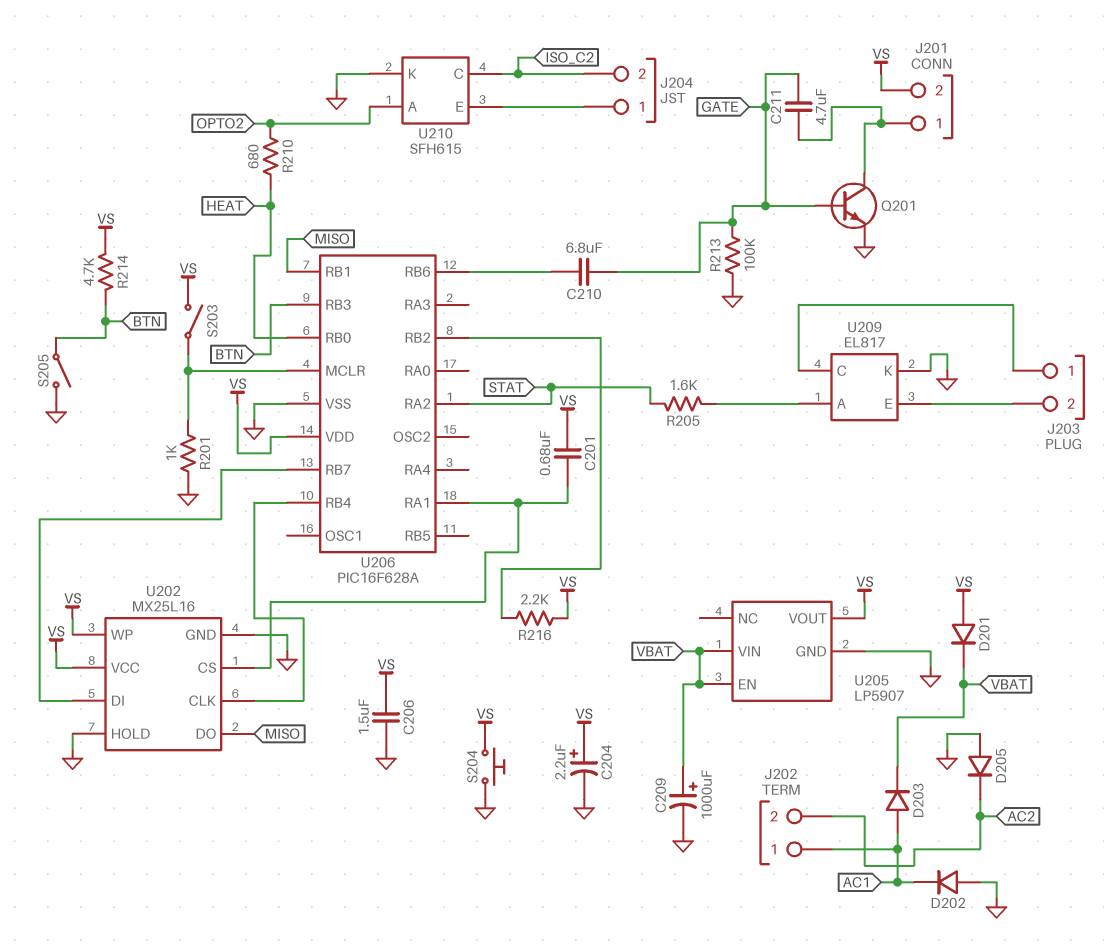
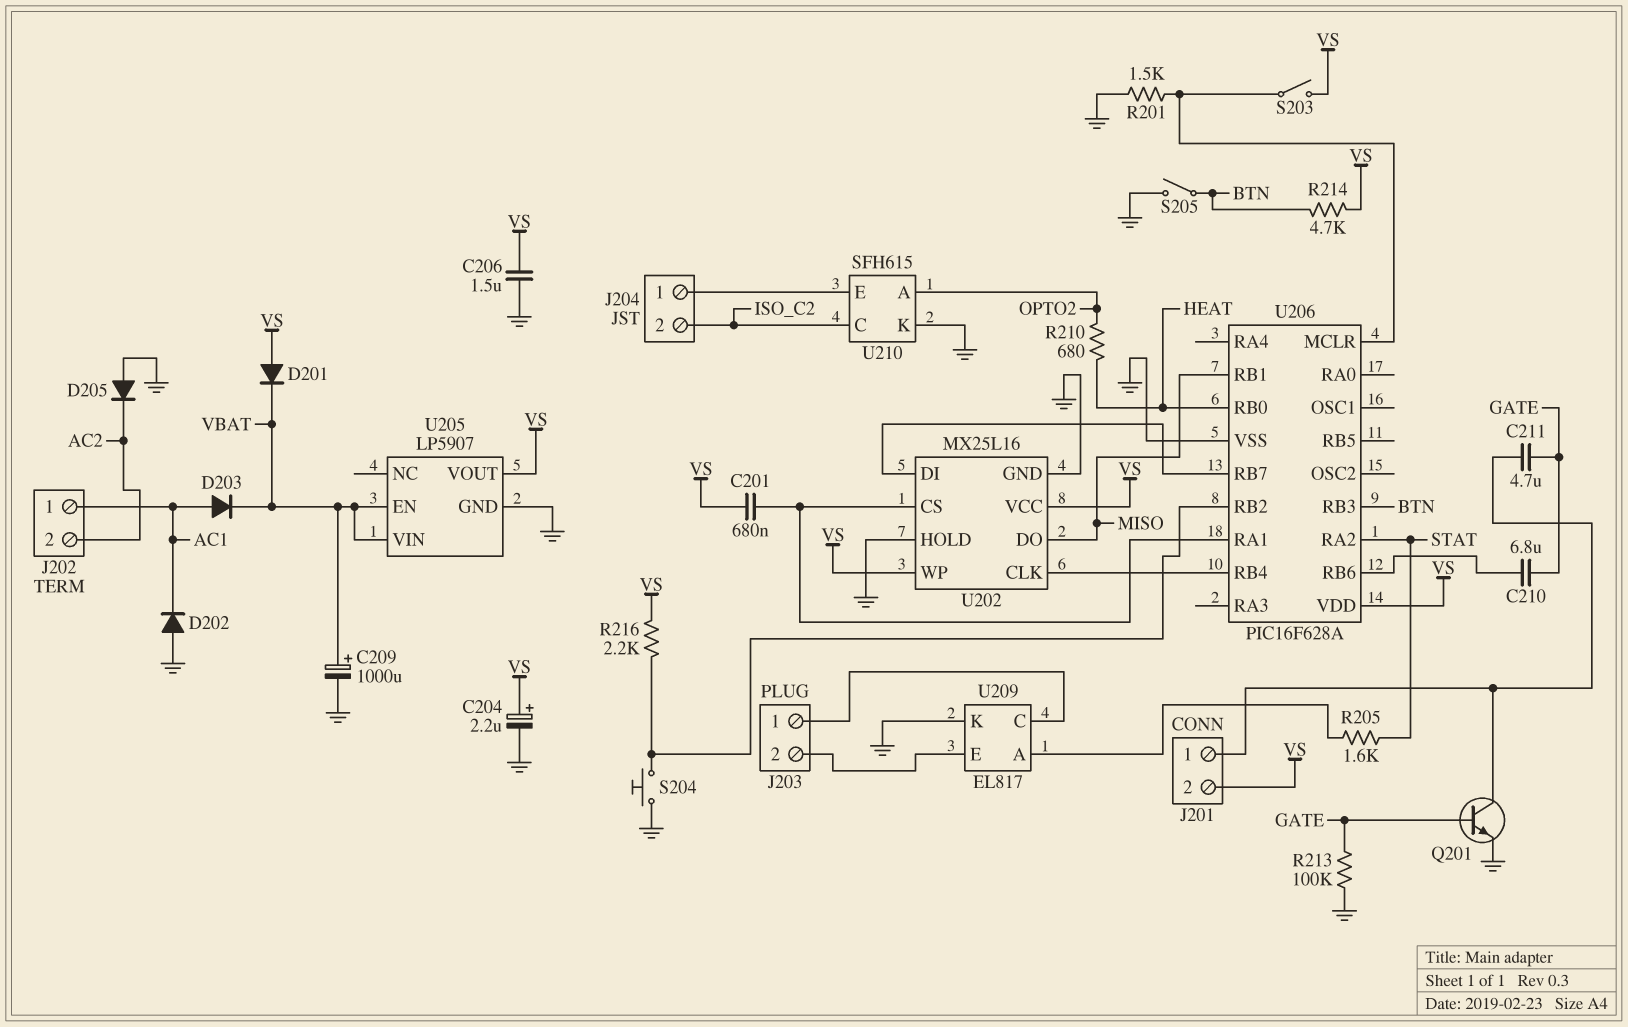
R201: 1k (GND, U206/MCLR) -> 1.5k (GND, U206/MCLR)
S204: button (GND, VS) -> button (GND, U206/RB2)

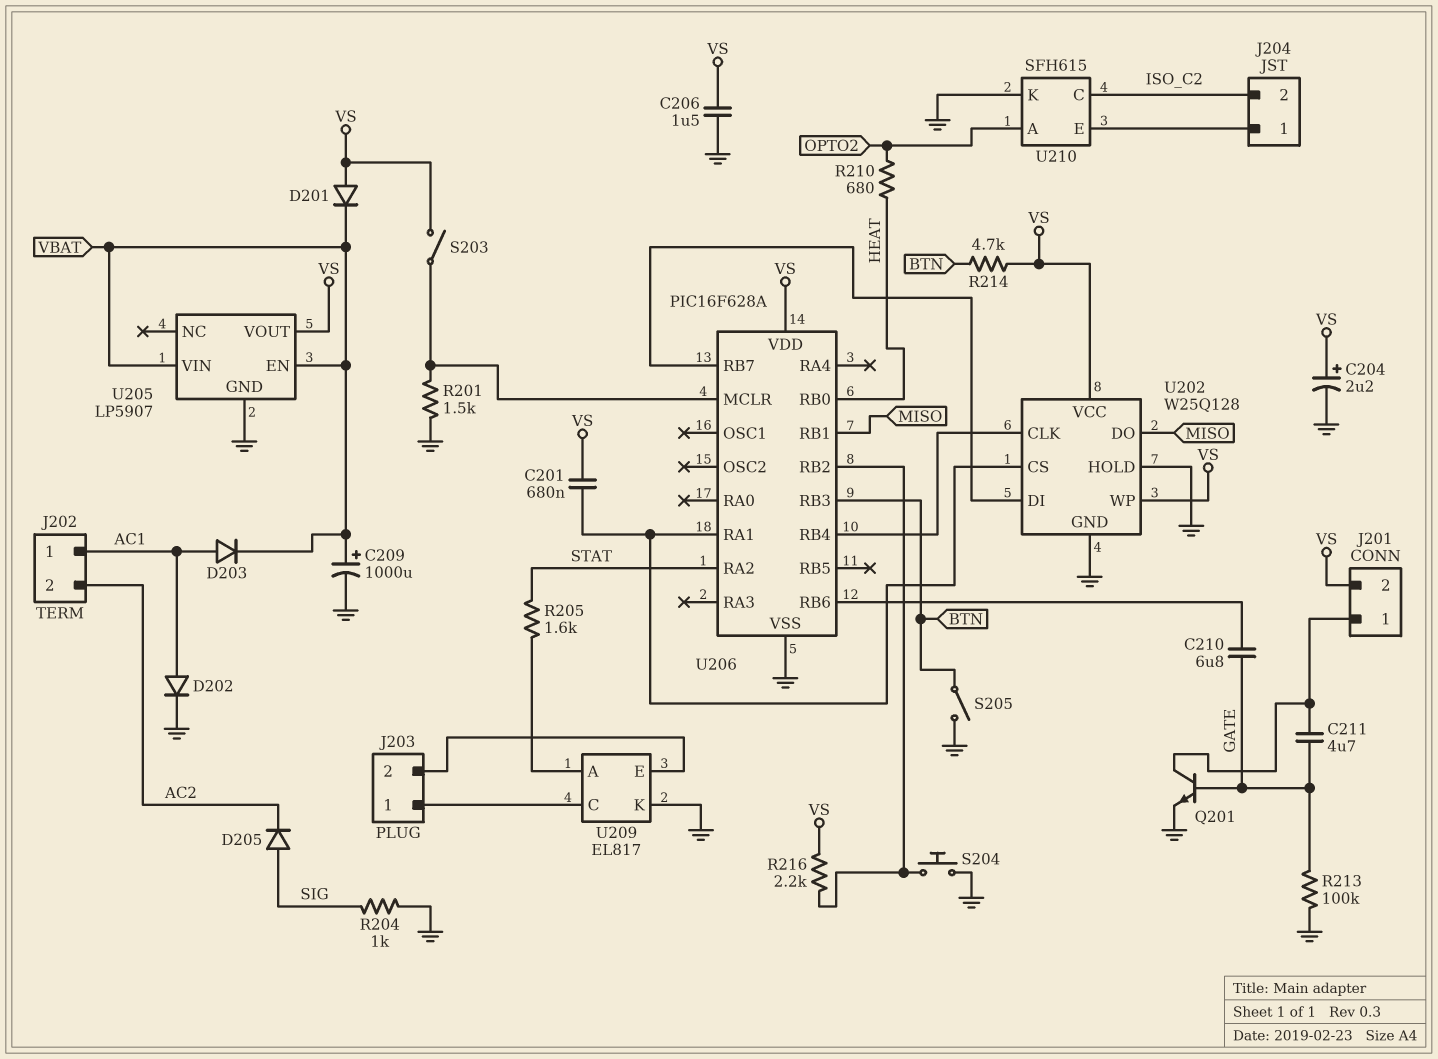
D202: diode (A GND, K AC1) -> diode (A AC1, K GND)
D205: diode (A GND, K AC2) -> diode (A SIG, K AC2)
R204: none -> 1k (GND, SIG)
U202: MX25L16 -> W25Q128

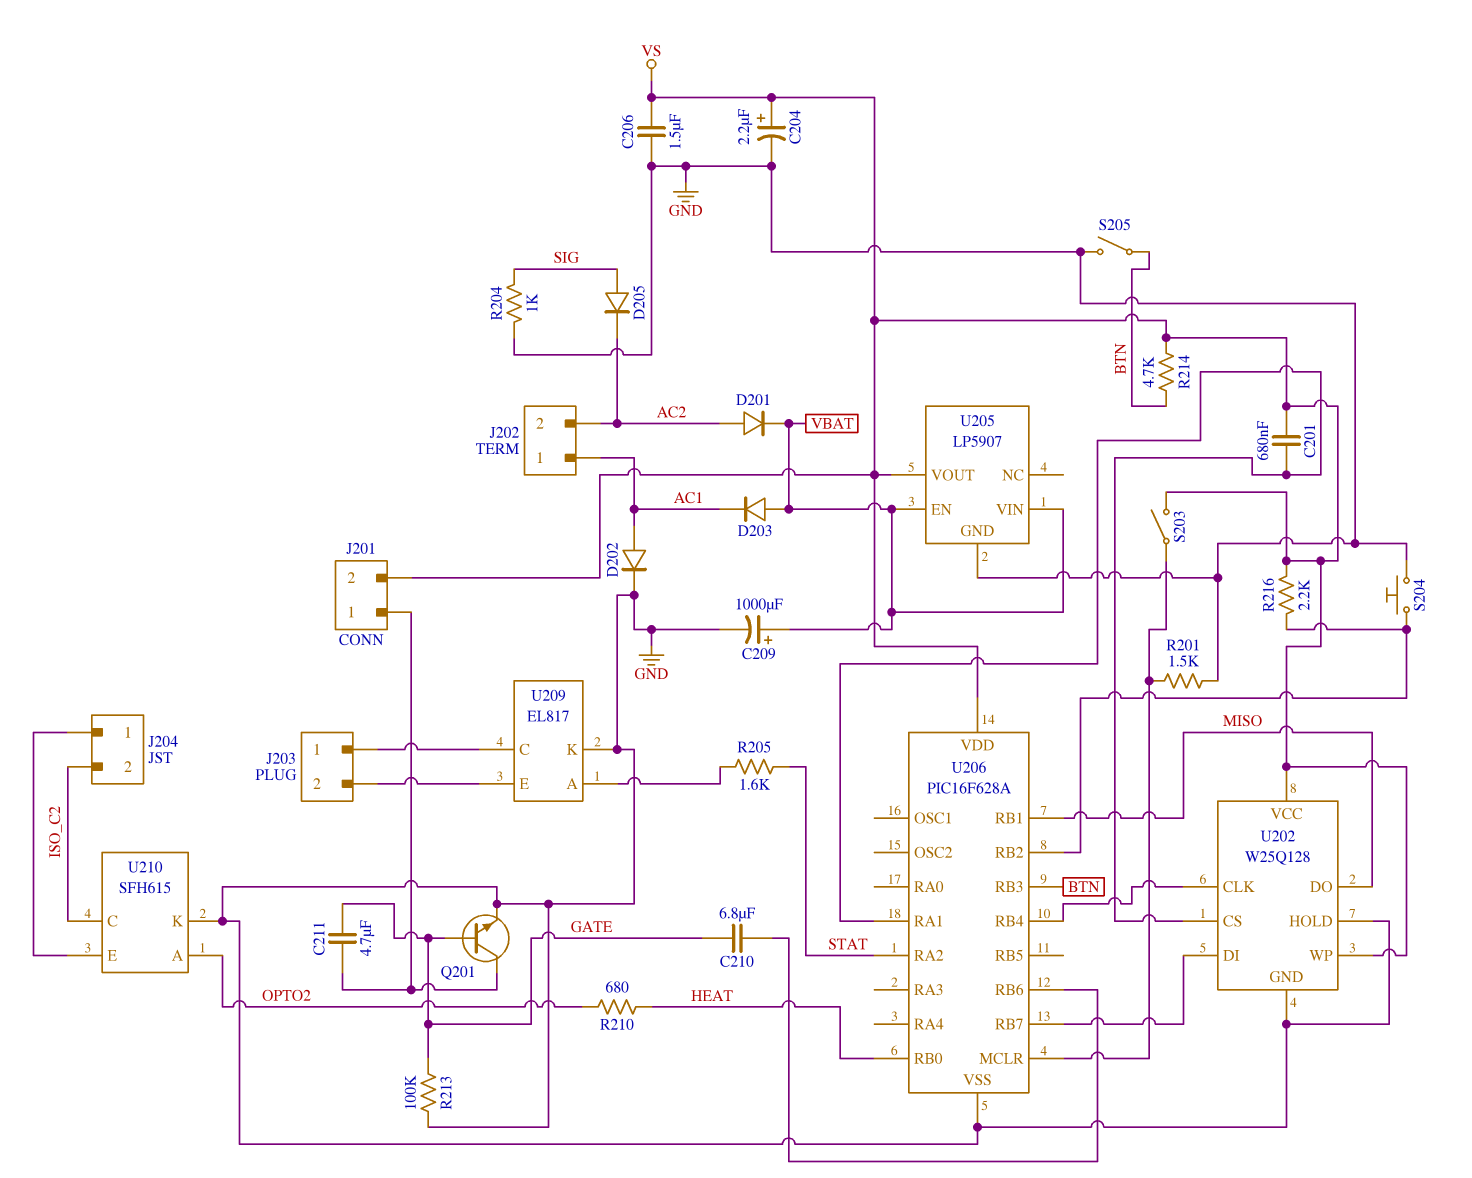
D201: diode (A VS, K VBAT) -> diode (A AC2, K VBAT)
D203: diode (A AC1, K VBAT) -> diode (A VBAT, K AC1)

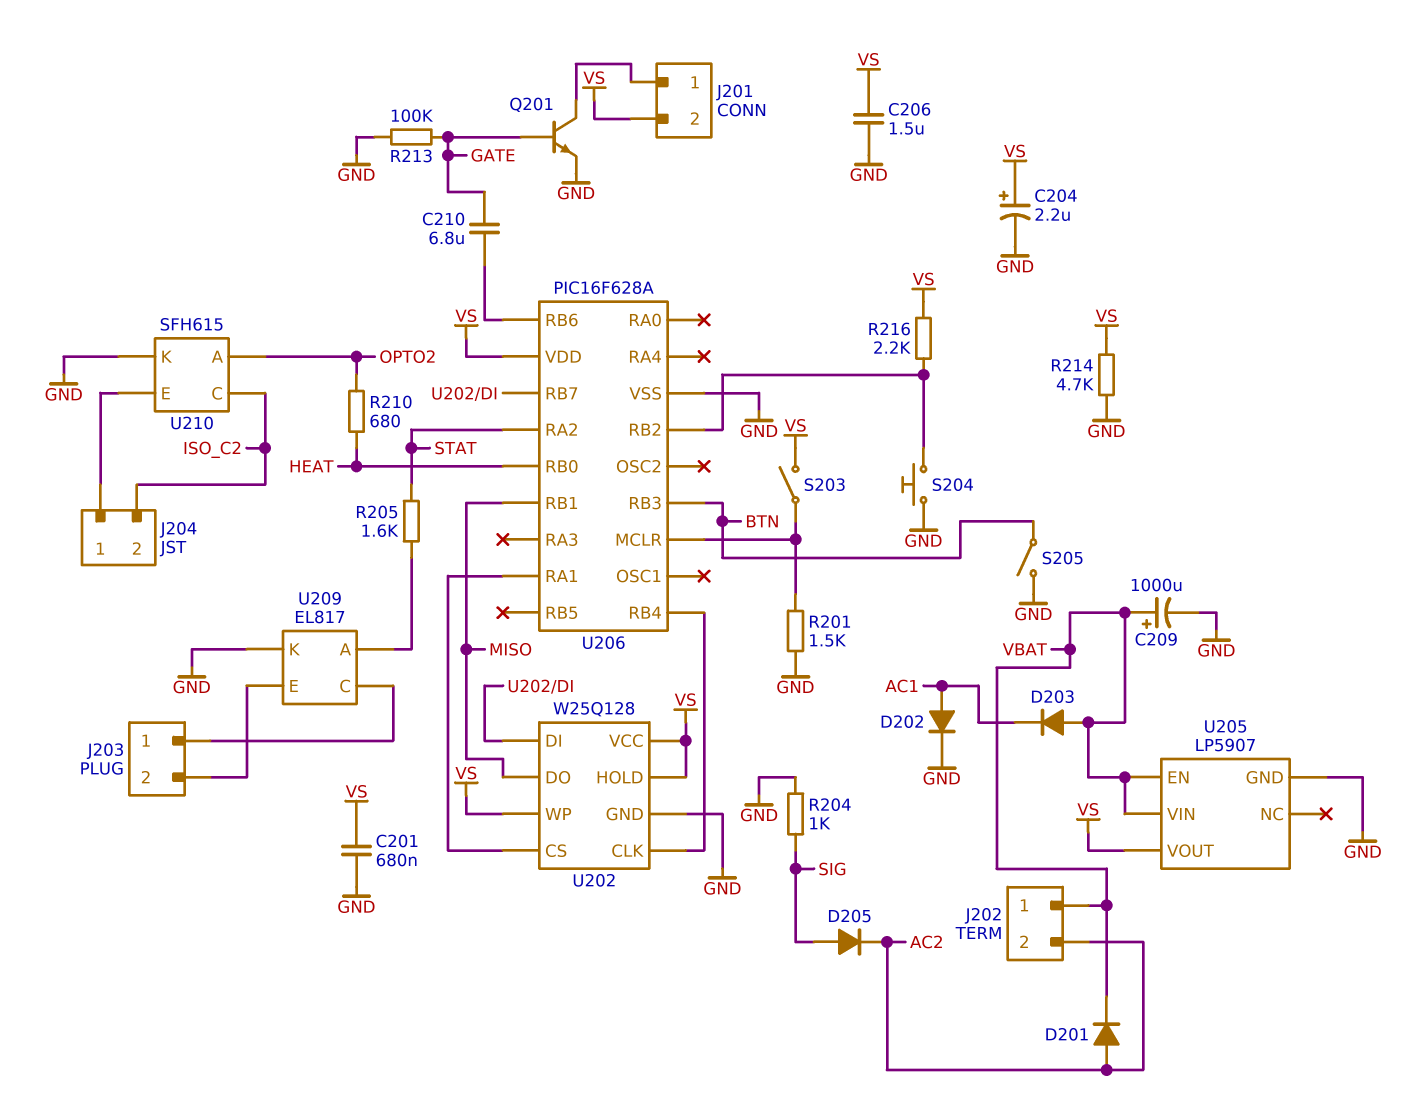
C201: 680nF (U202/CS, VS) -> 680nF (GND, VS)
C211: 4.7uF (GATE, J201/1) -> none
J202 pin 1: AC1 -> VBAT
R214: 4.7k (BTN, VS) -> 4.7k (GND, VS)
U202 pin HOLD: GND -> VS

